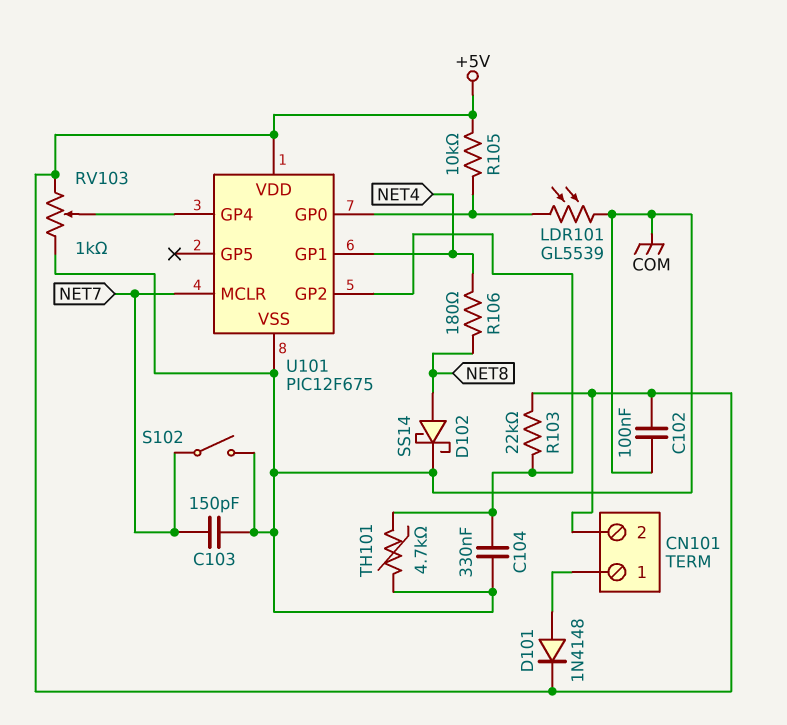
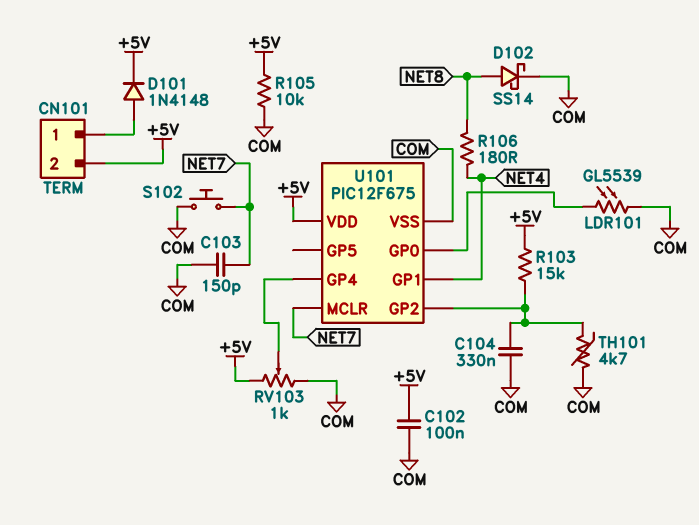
R103: 22k (+5V, U101/GP2) -> 15k (+5V, U101/GP2)
R105: 10k (+5V, U101/GP0) -> 10k (+5V, COM)
S102: switch (COM, NET7) -> button (COM, NET7)

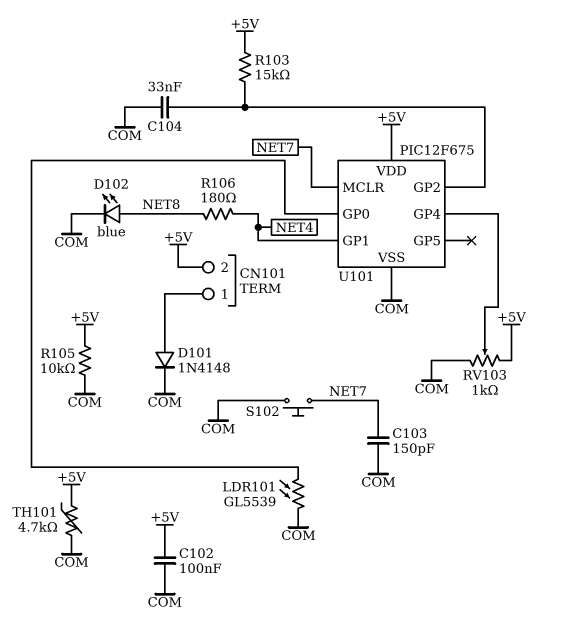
C104: 330nF (COM, U101/GP2) -> 33nF (COM, U101/GP2)
D101: diode 1N4148 (A CN101/1, K +5V) -> diode 1N4148 (A CN101/1, K COM)
D102: schottky SS14 (A NET8, K COM) -> LED blue (A NET8, K COM)
TH101: 4.7k (COM, U101/GP2) -> 4.7k (+5V, COM)

